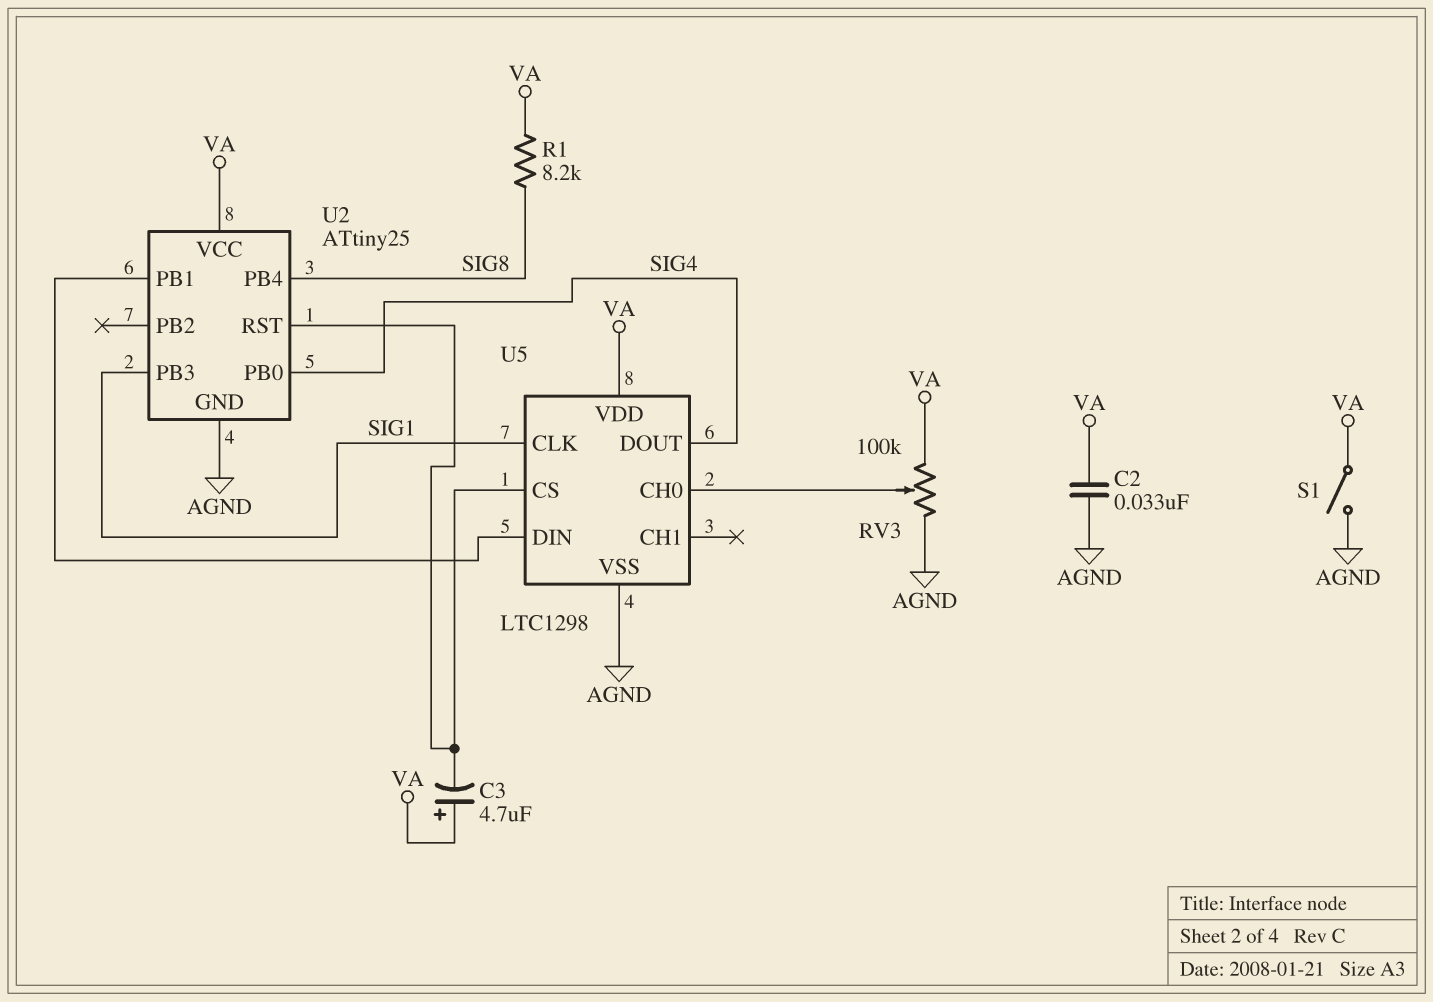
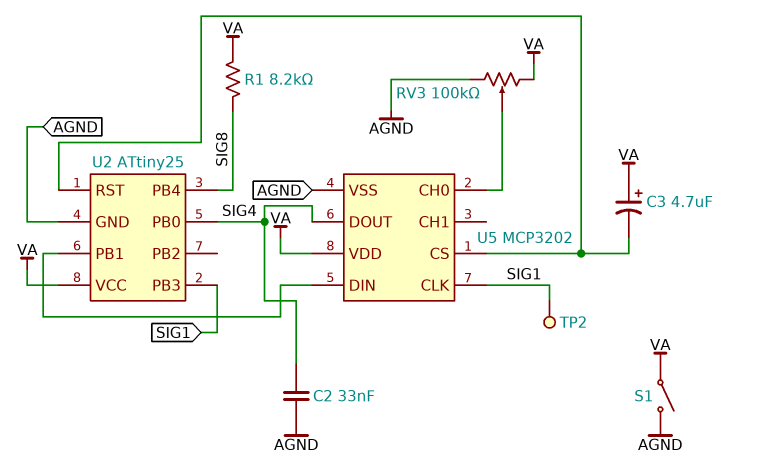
C2: 33nF (AGND, VA) -> 33nF (AGND, SIG4)
TP2: none -> test point (SIG1)
U5: LTC1298 -> MCP3202

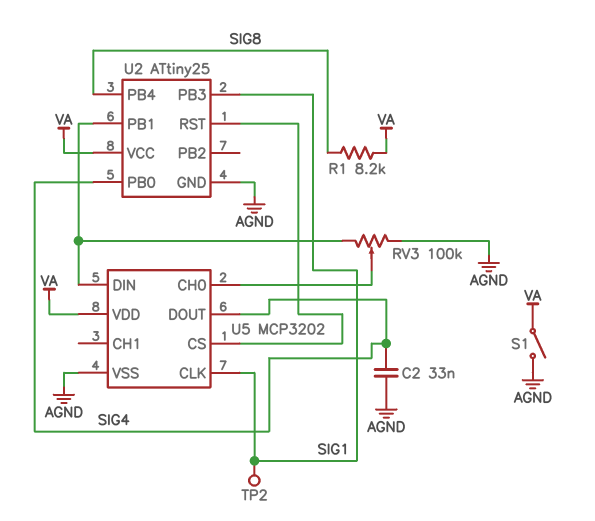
C3: 4.7uF (plus VA, minus U2/RST) -> none
RV3: 100k (AGND, VA, wiper U5/CH0) -> 100k (AGND, U2/PB1, wiper U5/CH0)

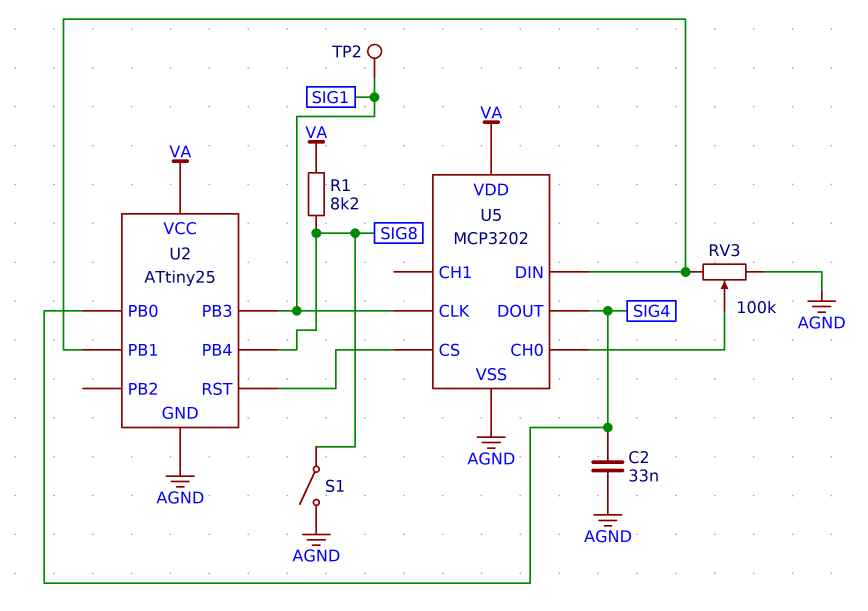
S1: switch (AGND, VA) -> switch (AGND, SIG8)

